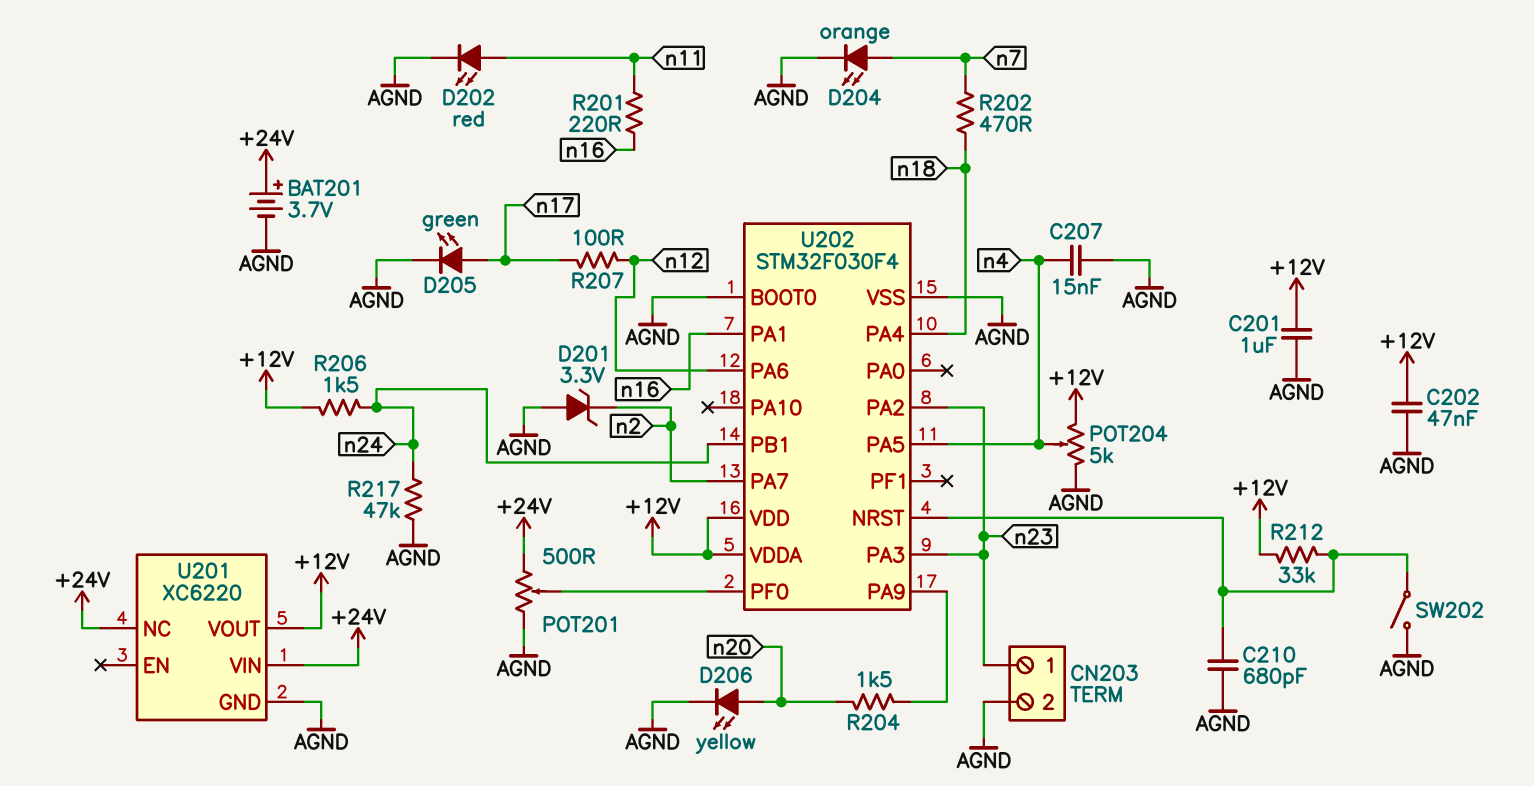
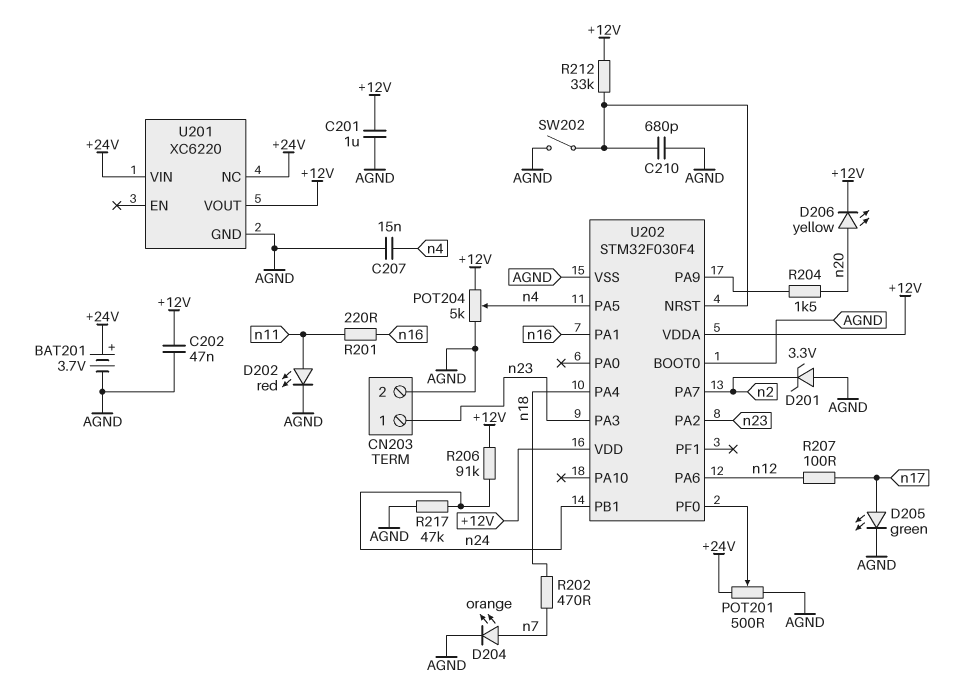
D206: LED yellow (A n20, K AGND) -> LED yellow (A n20, K +12V)
R206: 1.5k (+12V, n24) -> 91k (+12V, n24)

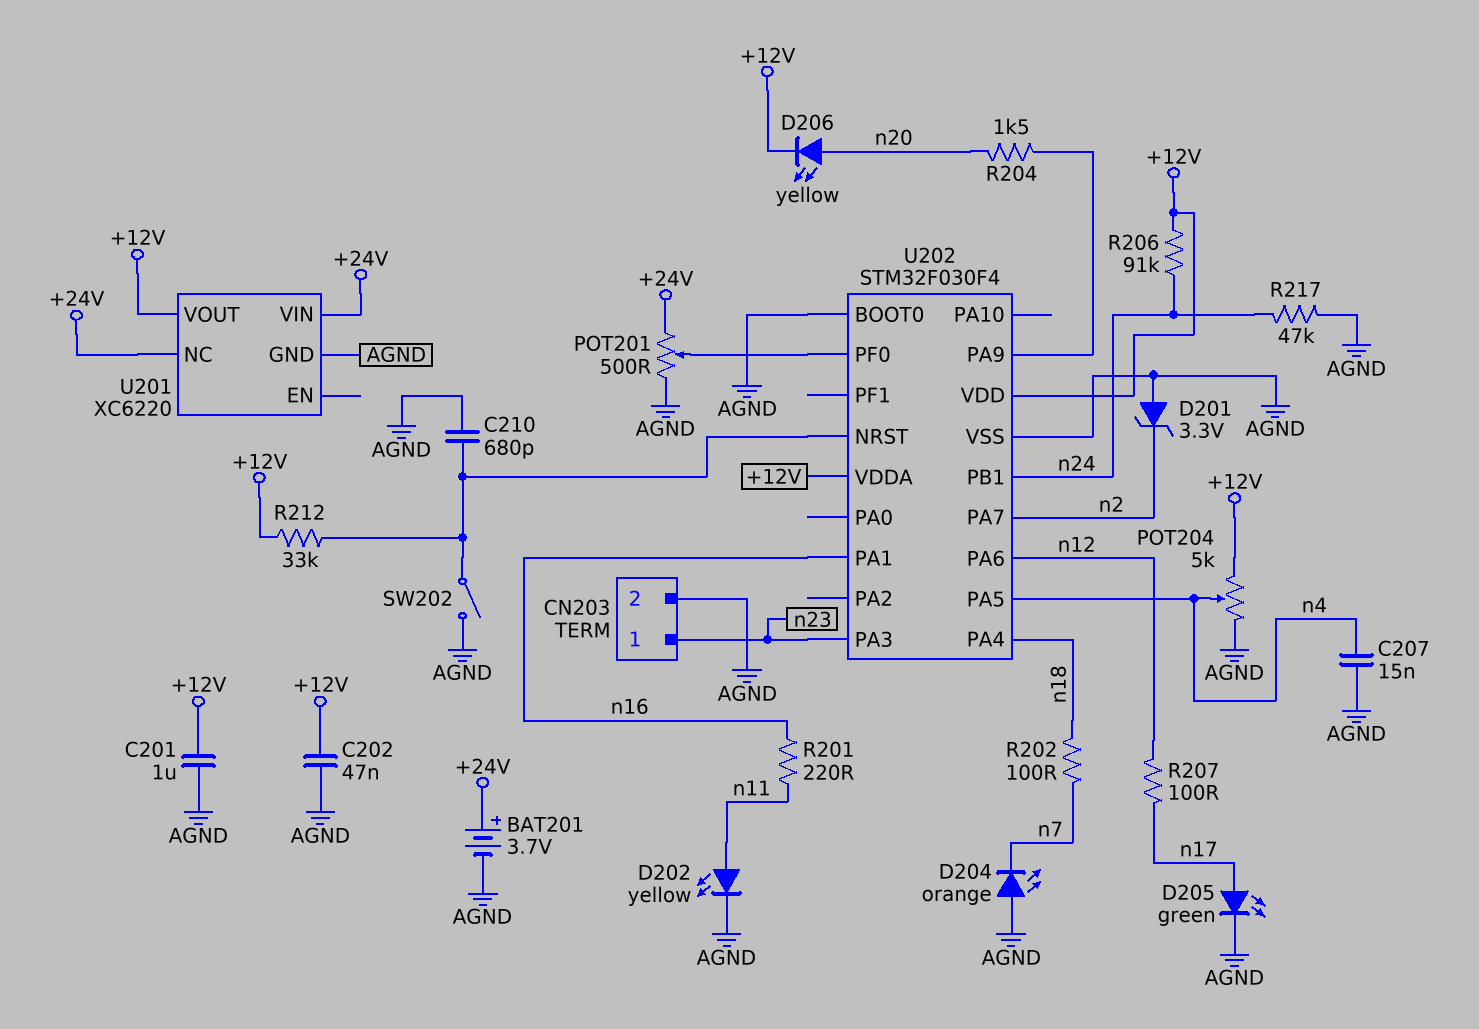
D202: LED red (A n11, K AGND) -> LED yellow (A n11, K AGND)
D204: LED orange (A n7, K AGND) -> LED orange (A AGND, K n7)
R202: 470 (n7, n18) -> 100 (n7, n18)
U202 pin PA2: n23 -> none

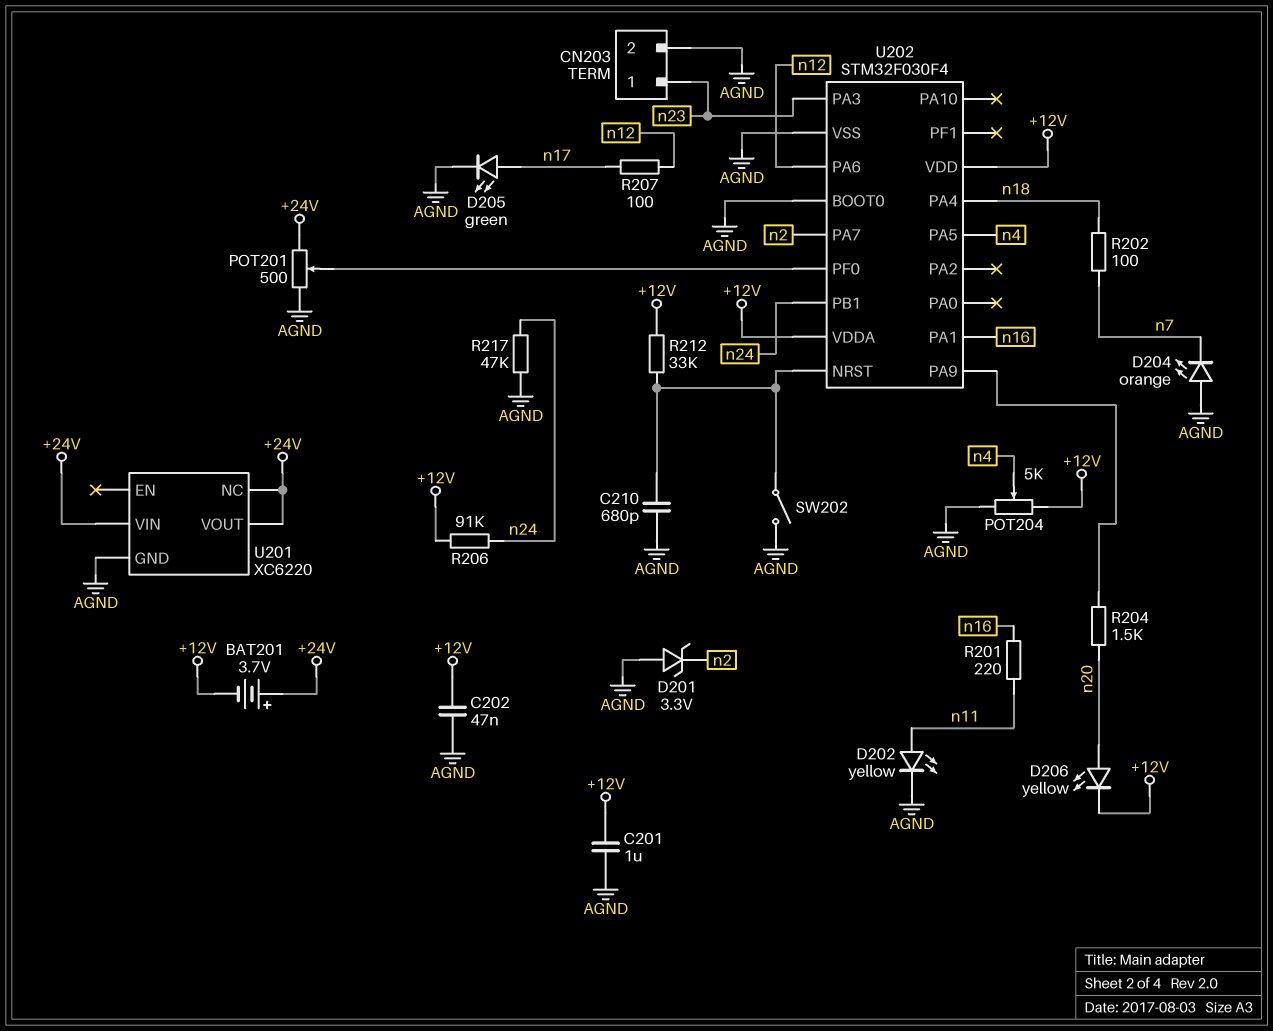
BAT201: 3.7V (plus +24V, minus AGND) -> 3.7V (plus +24V, minus +12V)
C207: 15nF (AGND, n4) -> none
U201 pin VOUT: +12V -> +24V

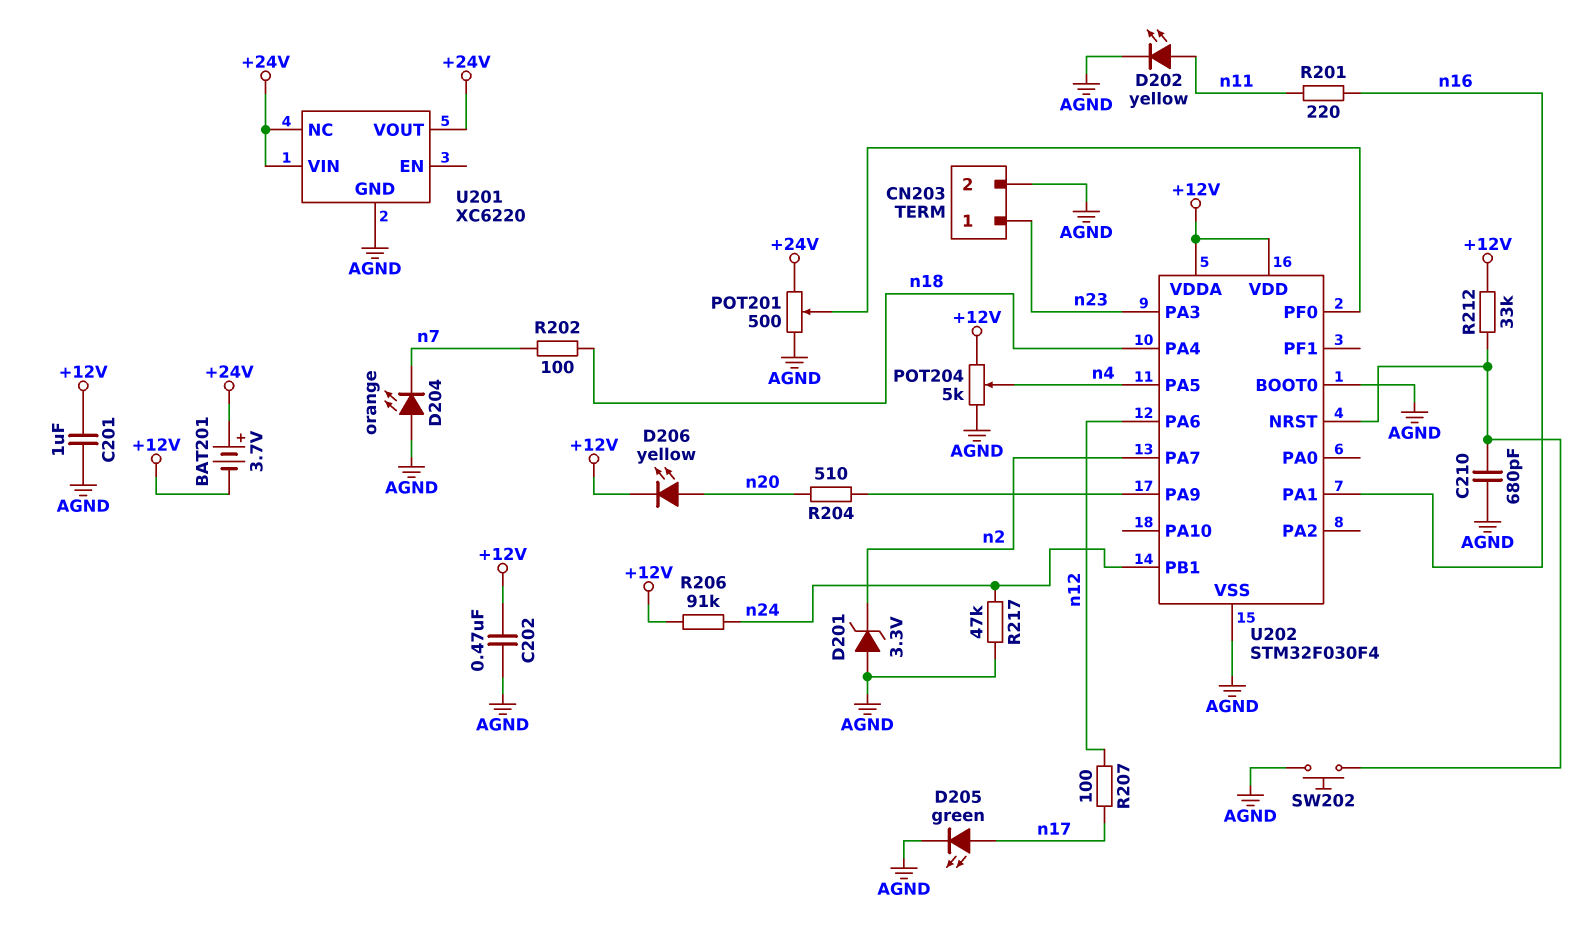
C202: 47nF (+12V, AGND) -> 470nF (+12V, AGND)
R204: 1.5k (U202/PA9, n20) -> 510 (U202/PA9, n20)
SW202: switch (AGND, U202/NRST) -> button (AGND, U202/NRST)

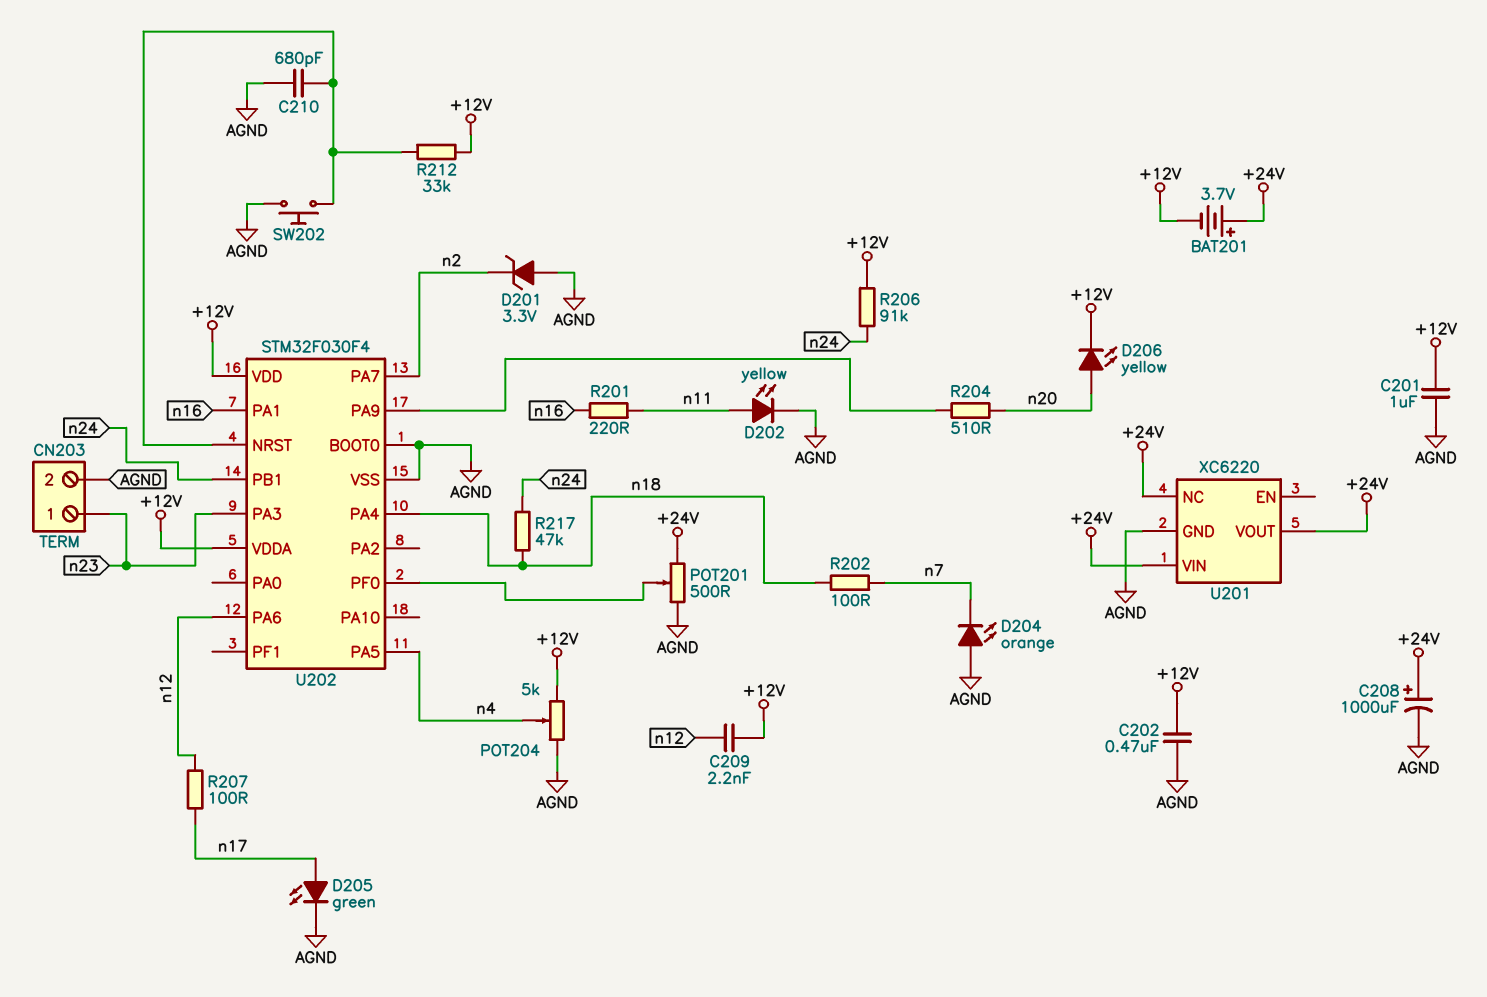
C208: none -> 1000uF (plus +24V, minus AGND)
C209: none -> 2.2nF (+12V, n12)
R217: 47k (AGND, n24) -> 47k (n18, n24)

